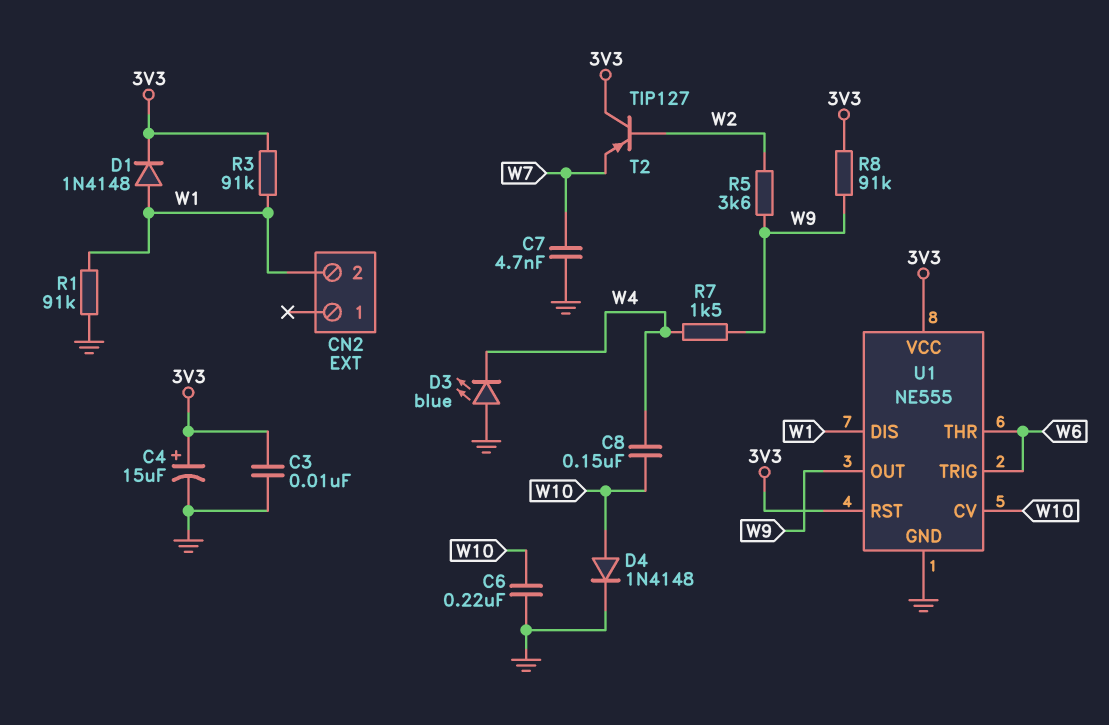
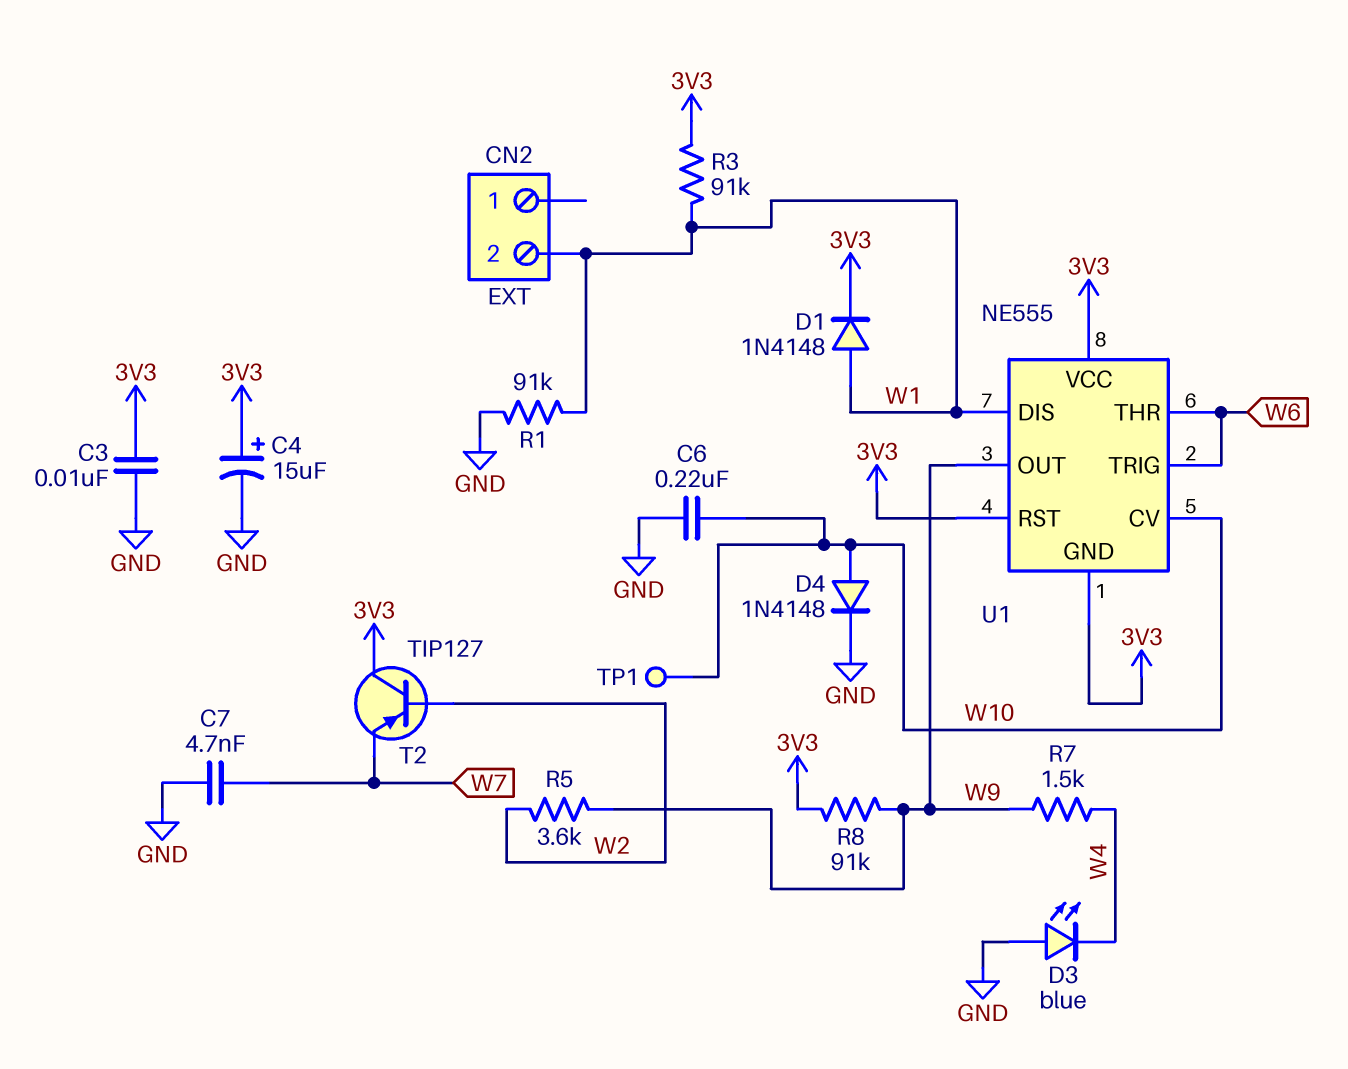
C8: 150nF (W4, W10) -> none
TP1: none -> test point (W10)
U1 pin GND: GND -> 3V3

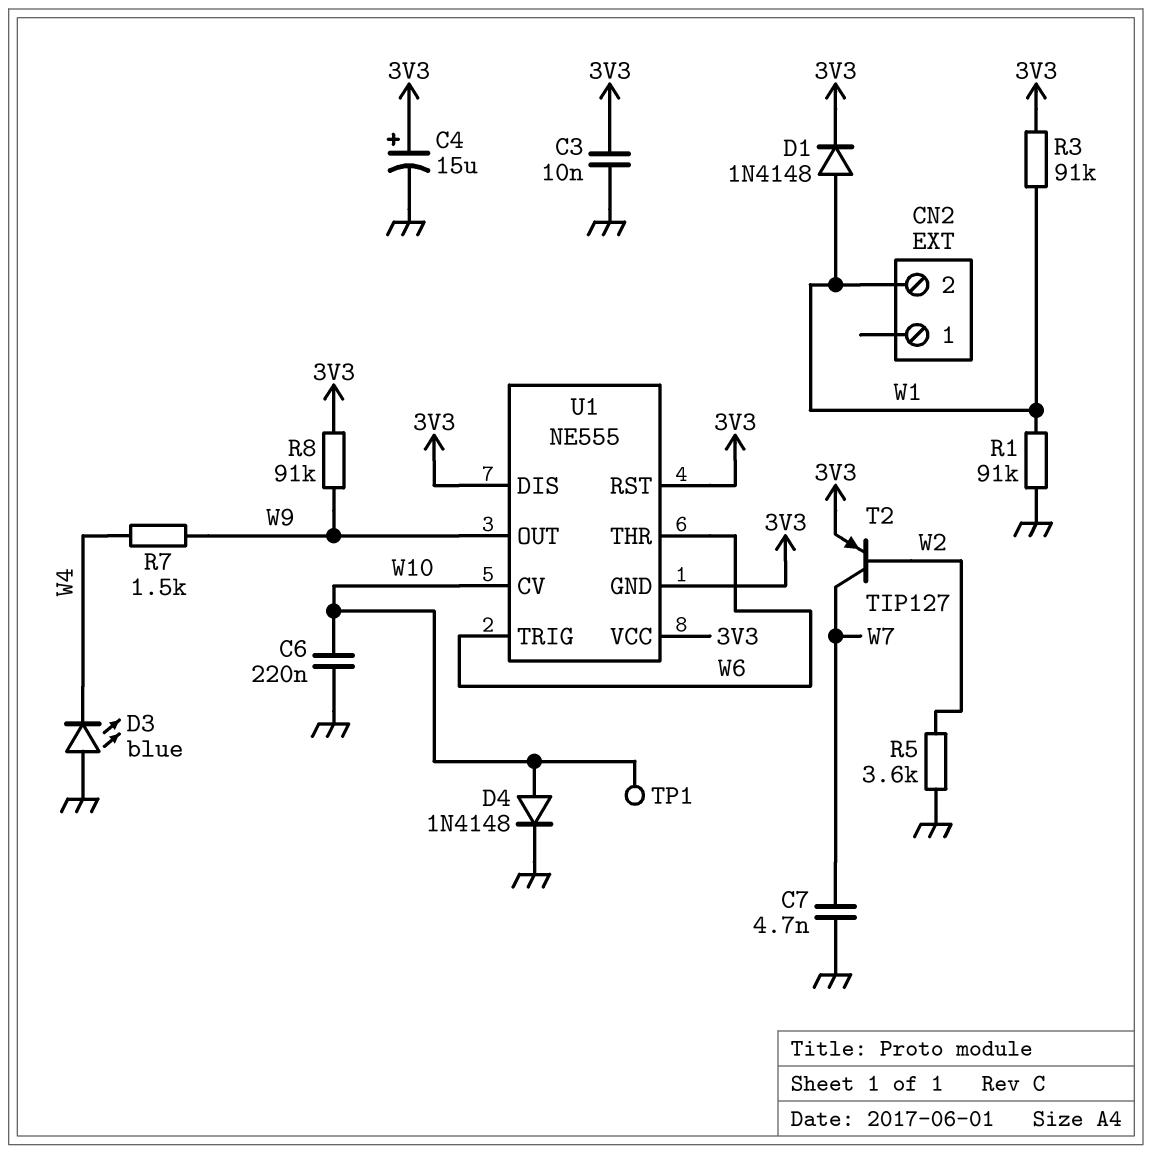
R5: 3.6k (W2, W9) -> 3.6k (GND, W2)
T2: PNP TIP127 (B W2, C 3V3, E W7) -> PNP TIP127 (B W2, C W7, E 3V3)
U1 pin DIS: W1 -> 3V3

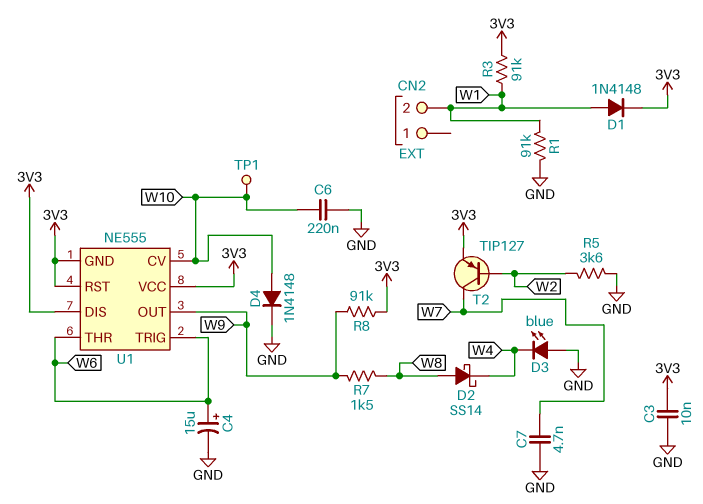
C4: 15uF (plus 3V3, minus GND) -> 15uF (plus W6, minus GND)
D2: none -> schottky SS14 (A W8, K W4)
R7: 1.5k (W4, W9) -> 1.5k (W8, W9)

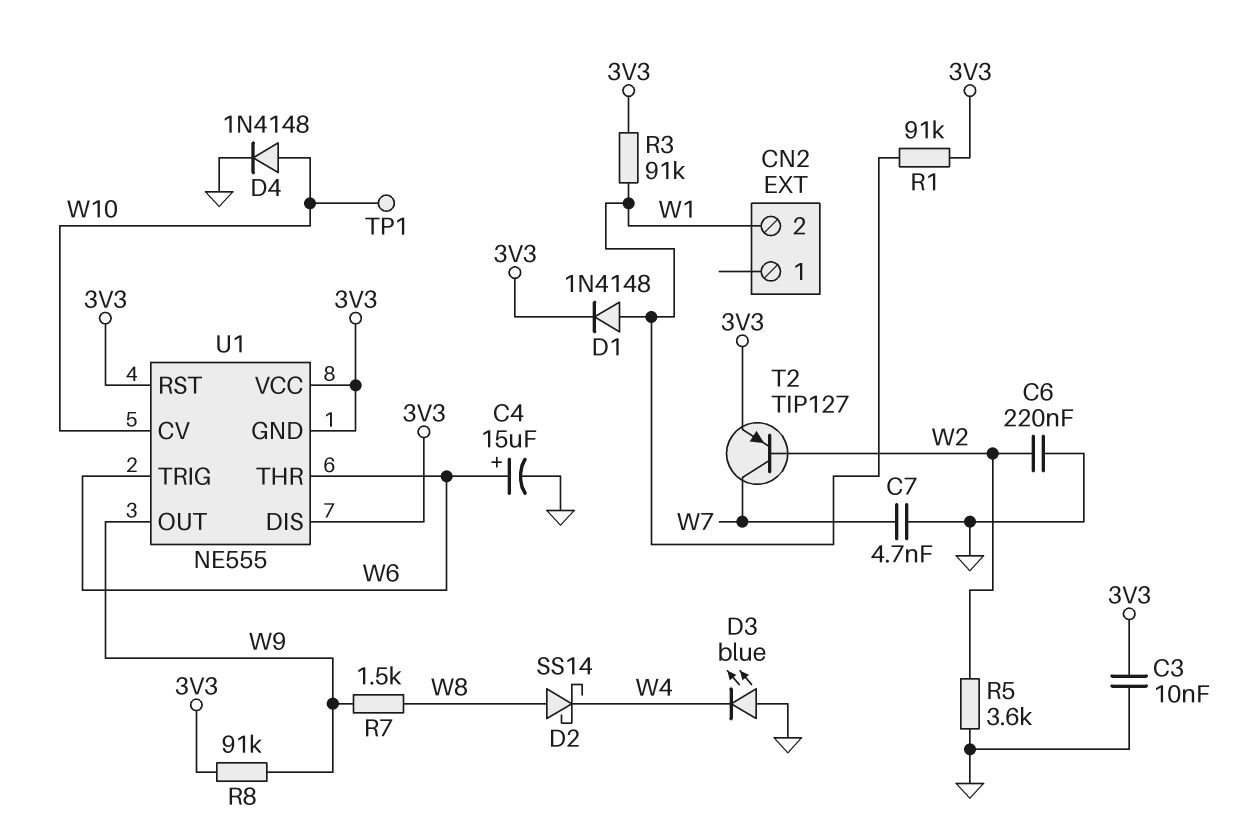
C6: 220nF (GND, W10) -> 220nF (GND, W2)
R1: 91k (GND, W1) -> 91k (3V3, W1)

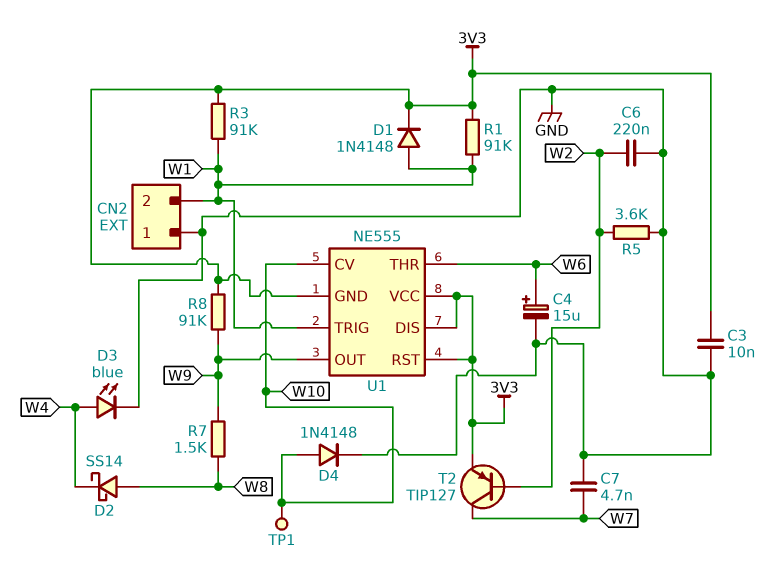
CN2 pin 1: none -> GND
D3: LED blue (A GND, K W4) -> LED blue (A W4, K GND)
U1 pin TRIG: W6 -> W1

